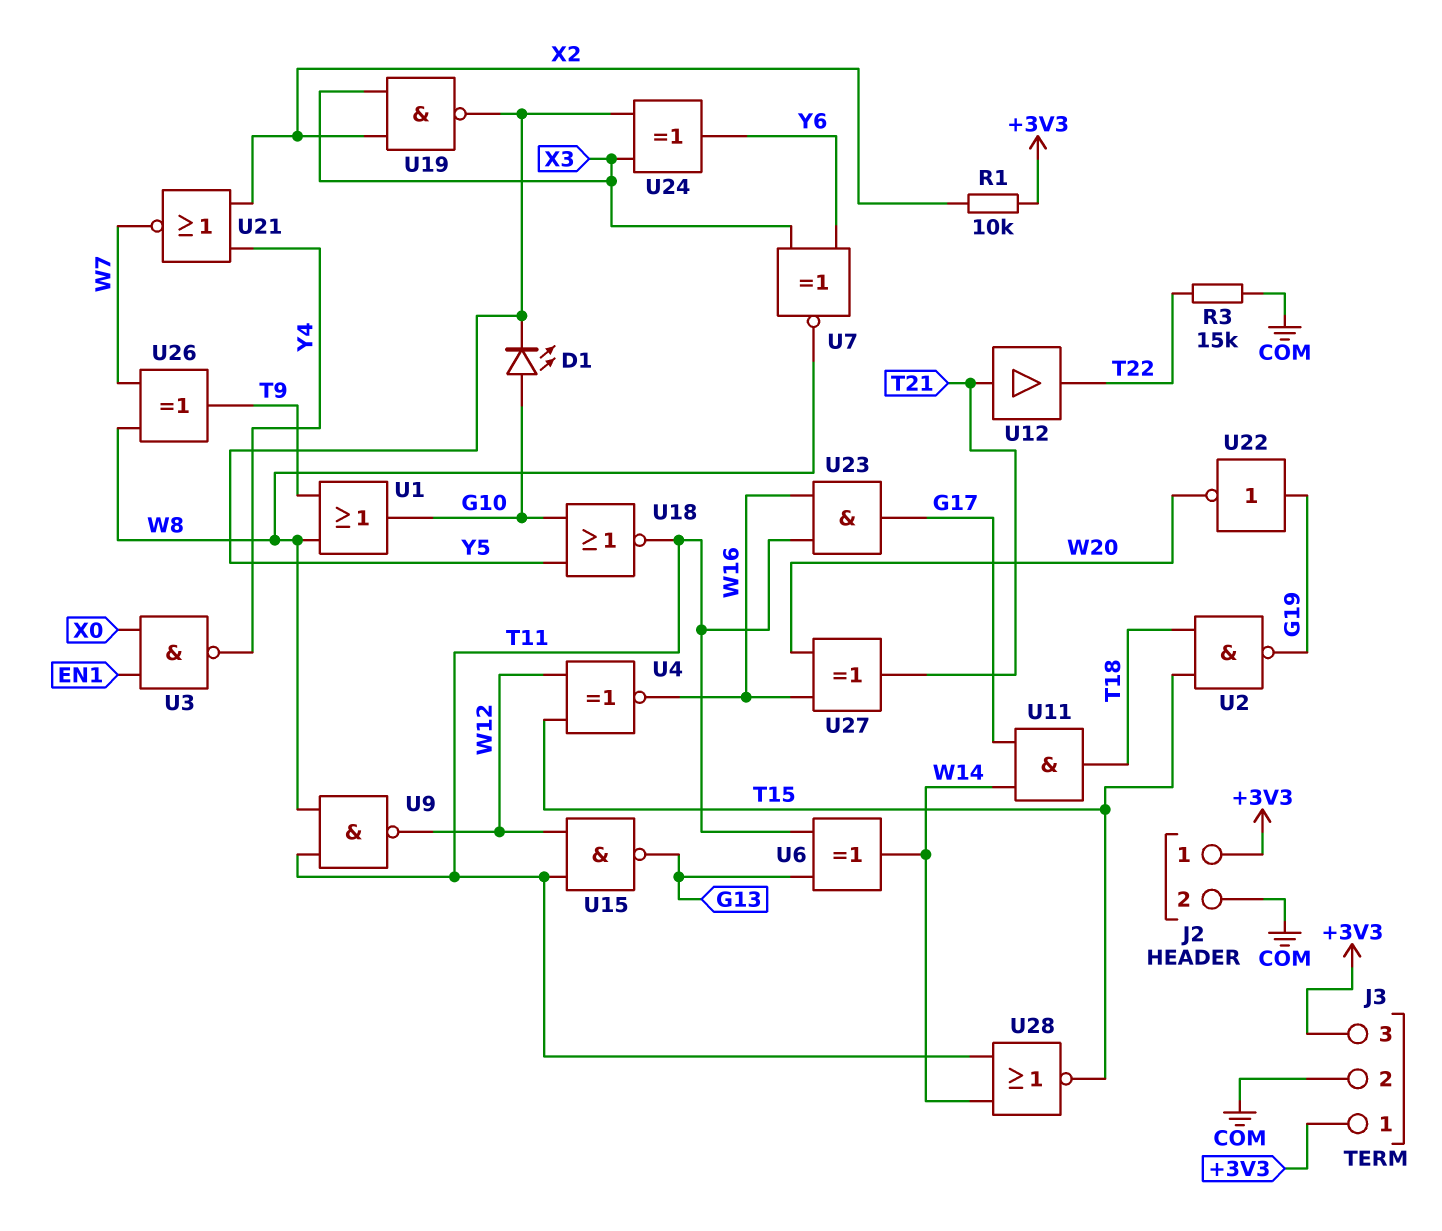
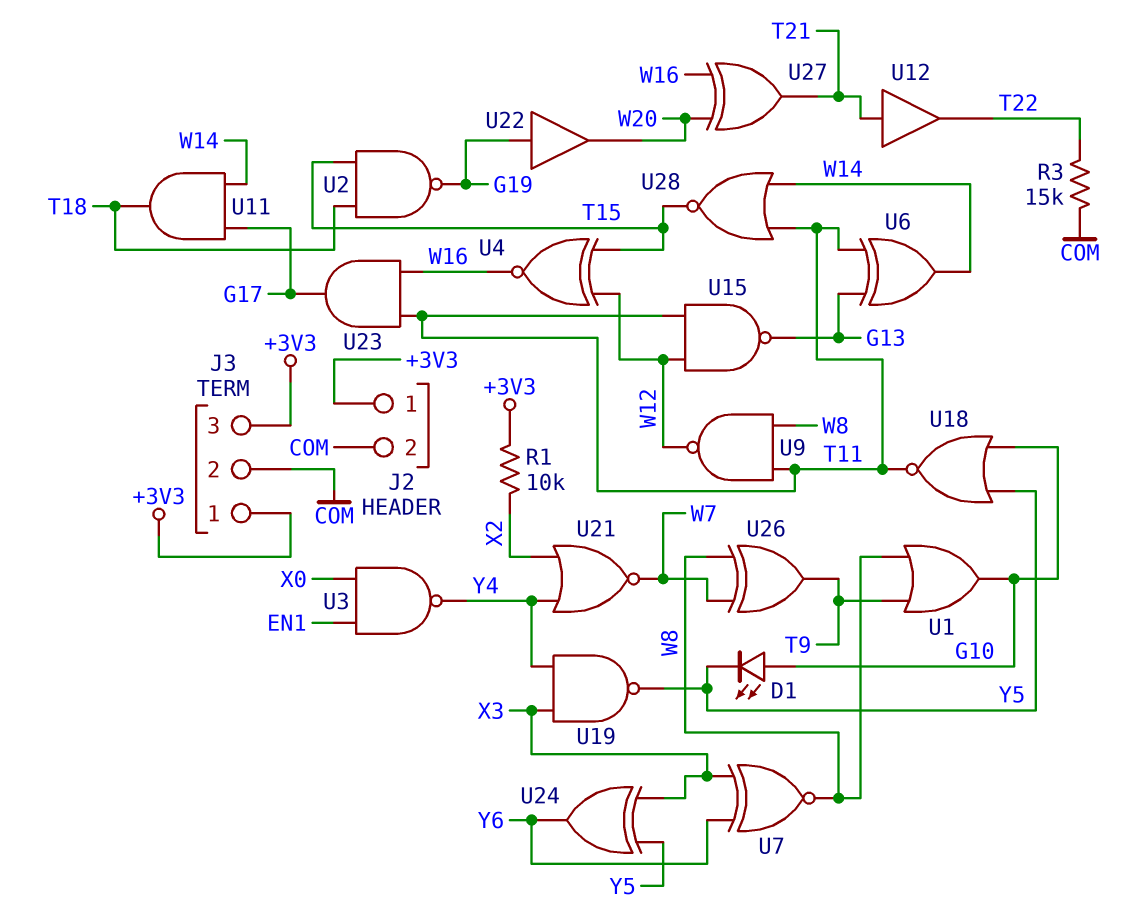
U19: NAND (in X2, in X3, out Y5) -> NAND (in X3, in Y4, out Y5)
U22: NOT (in G19, out W20) -> buffer (in G19, out W20)

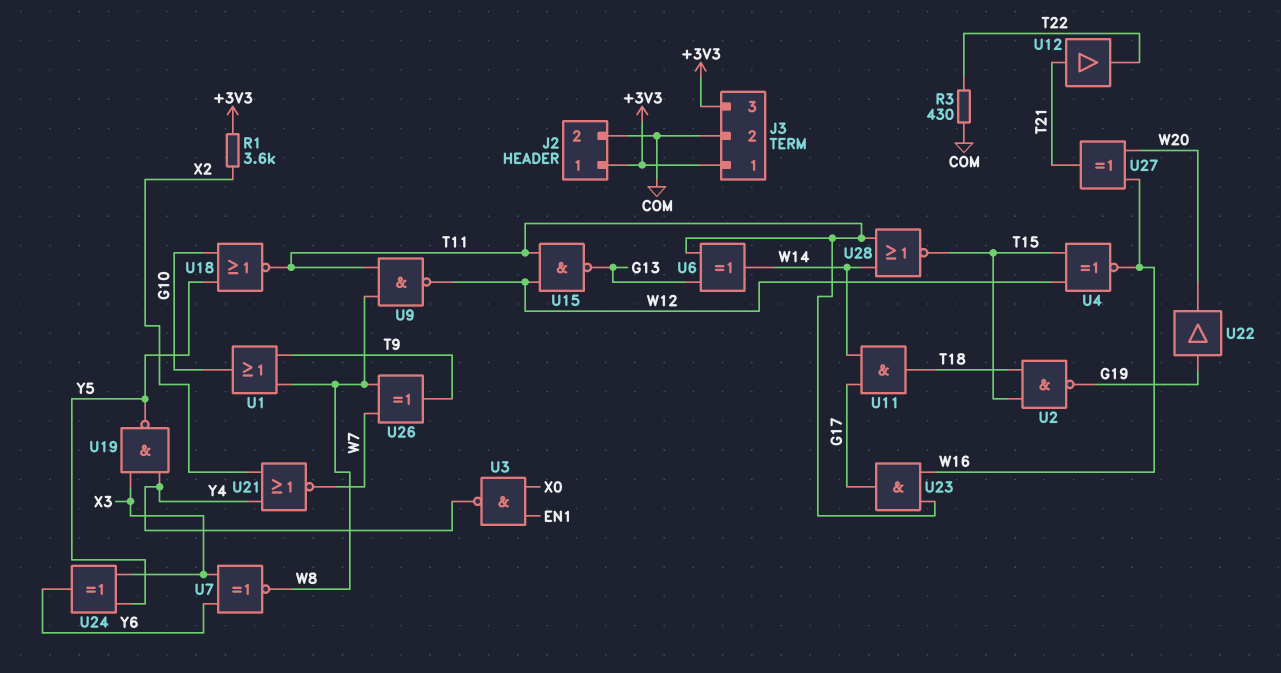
D1: LED (A G10, K Y5) -> none
R1: 10k (+3V3, X2) -> 3.6k (+3V3, X2)
R3: 15k (COM, T22) -> 430 (COM, T22)

